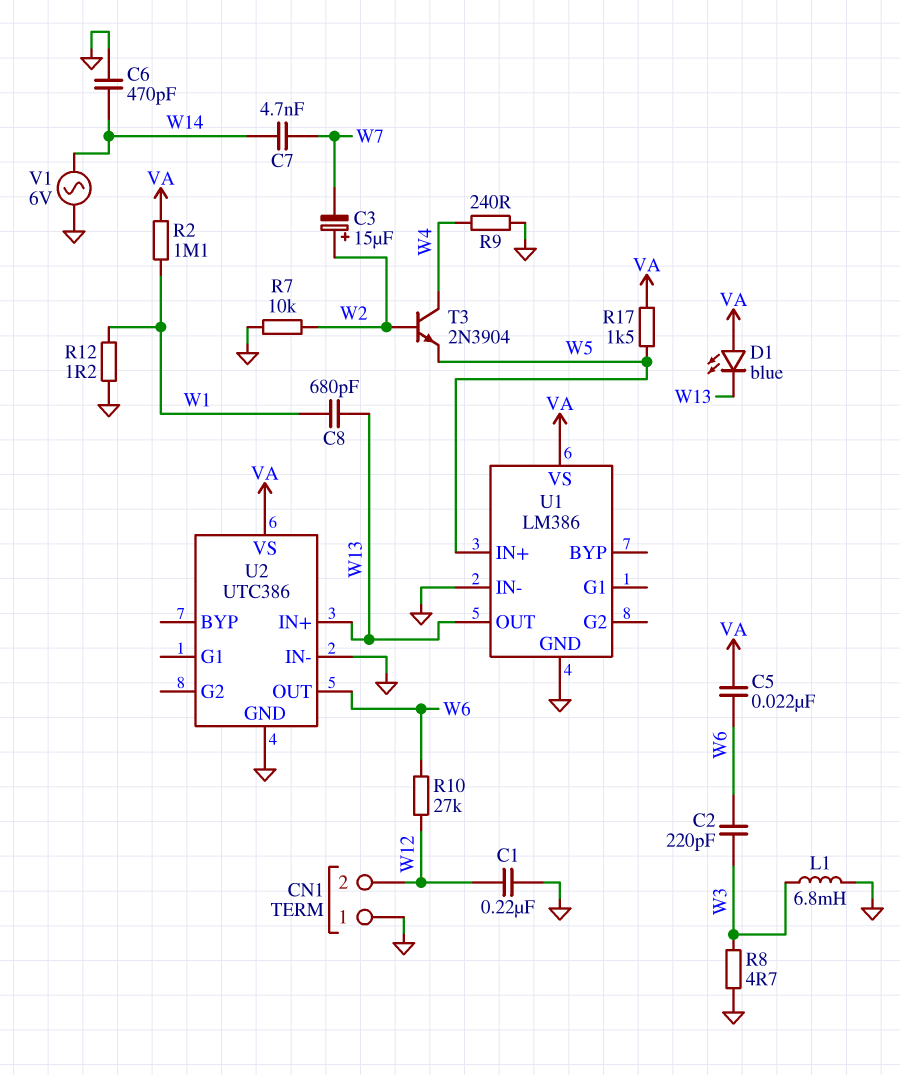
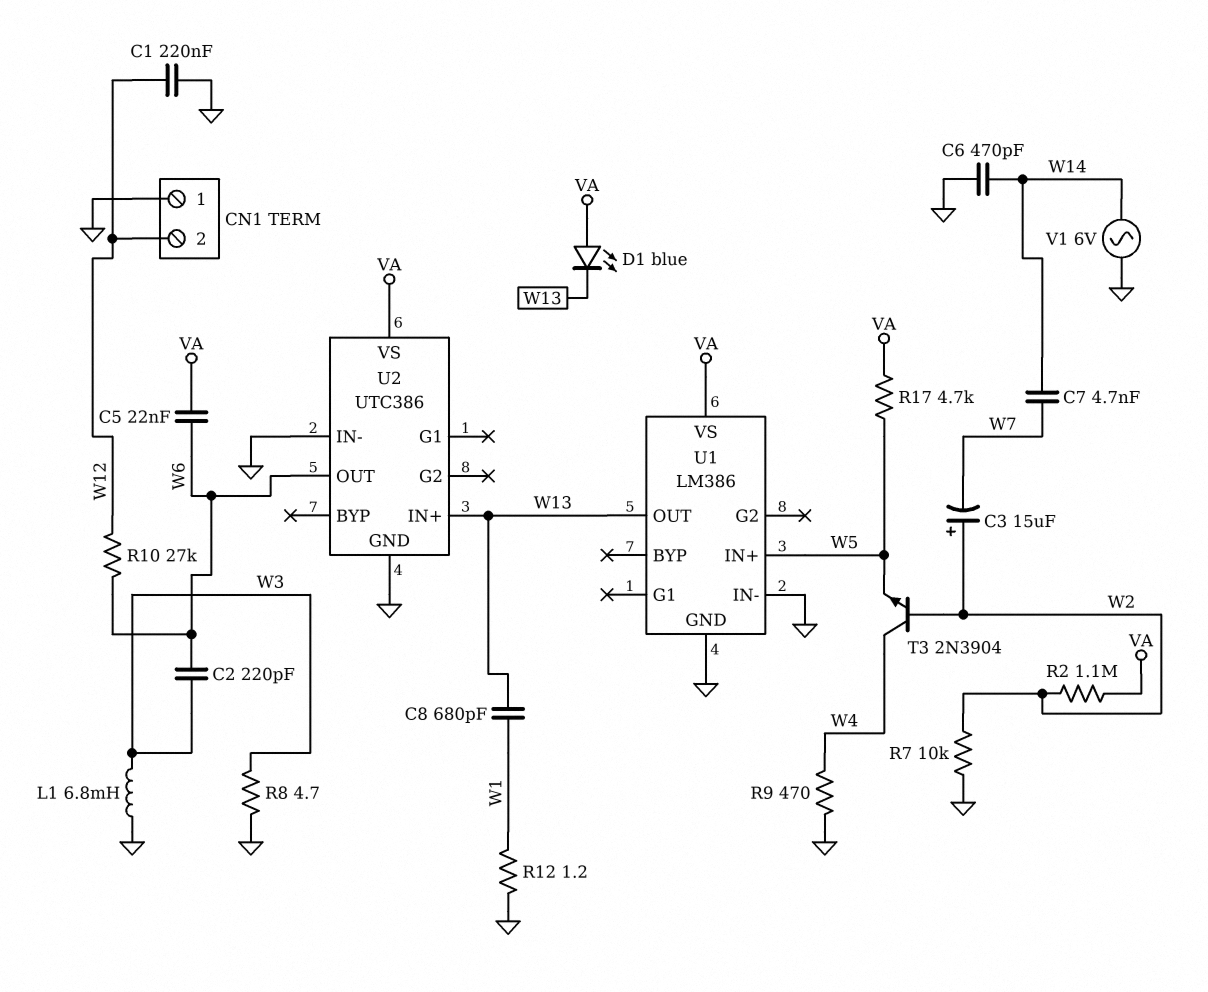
R2: 1.1M (VA, W1) -> 1.1M (VA, W2)
R9: 240 (GND, W4) -> 470 (GND, W4)
R17: 1.5k (VA, W5) -> 4.7k (VA, W5)

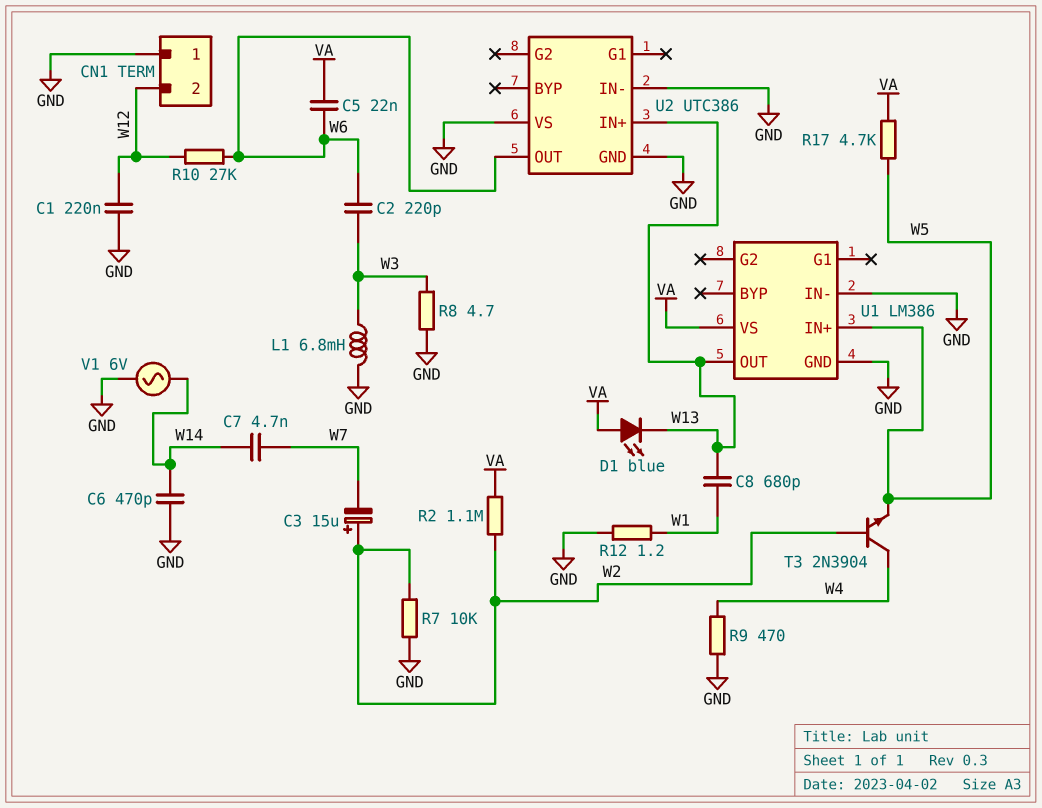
U2 pin VS: VA -> GND

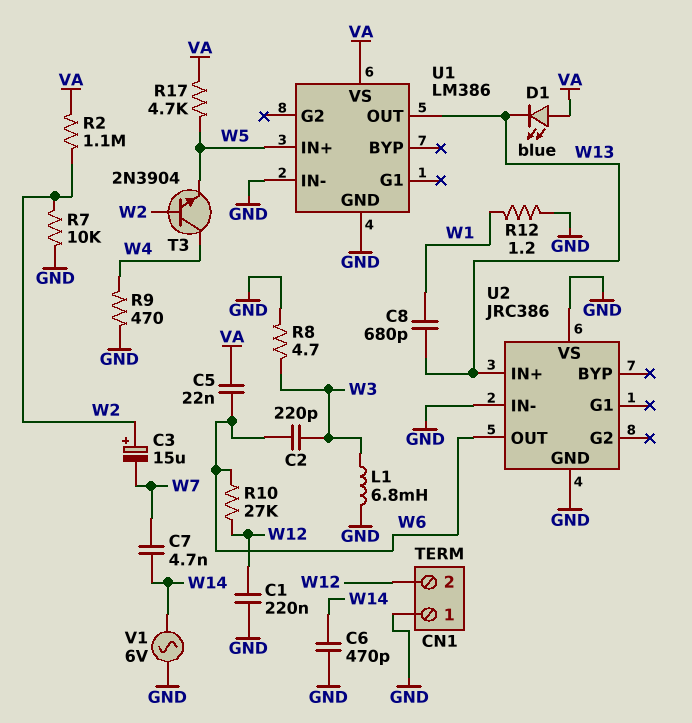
U2: UTC386 -> JRC386

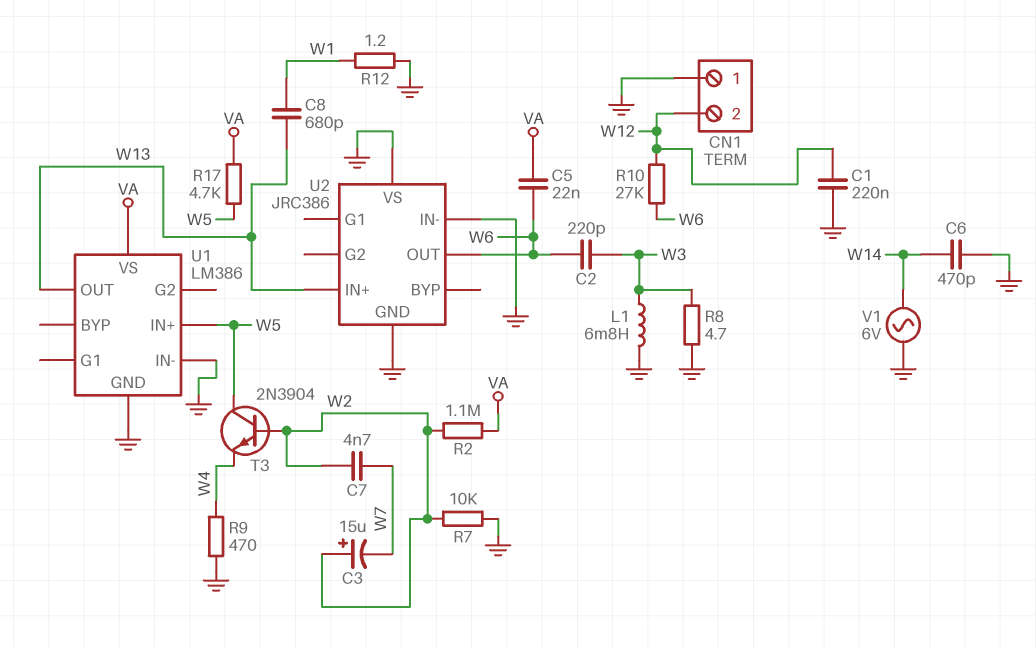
C7: 4.7nF (W7, W14) -> 4.7nF (W2, W7)
D1: LED blue (A VA, K W13) -> none
T3: NPN 2N3904 (B W2, C W4, E W5) -> NPN 2N3904 (B W2, C W5, E W4)

